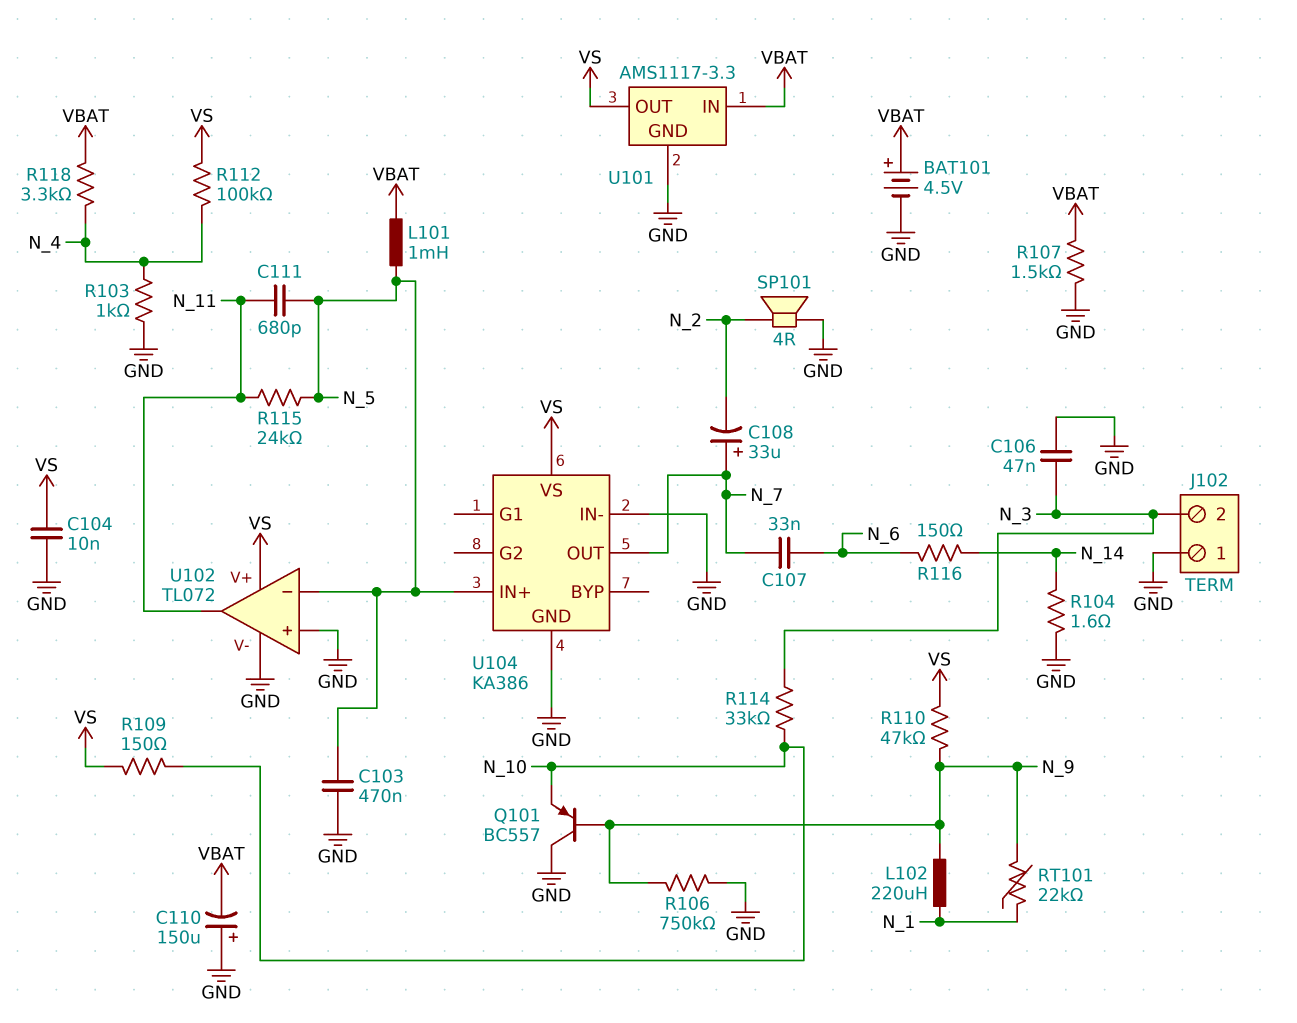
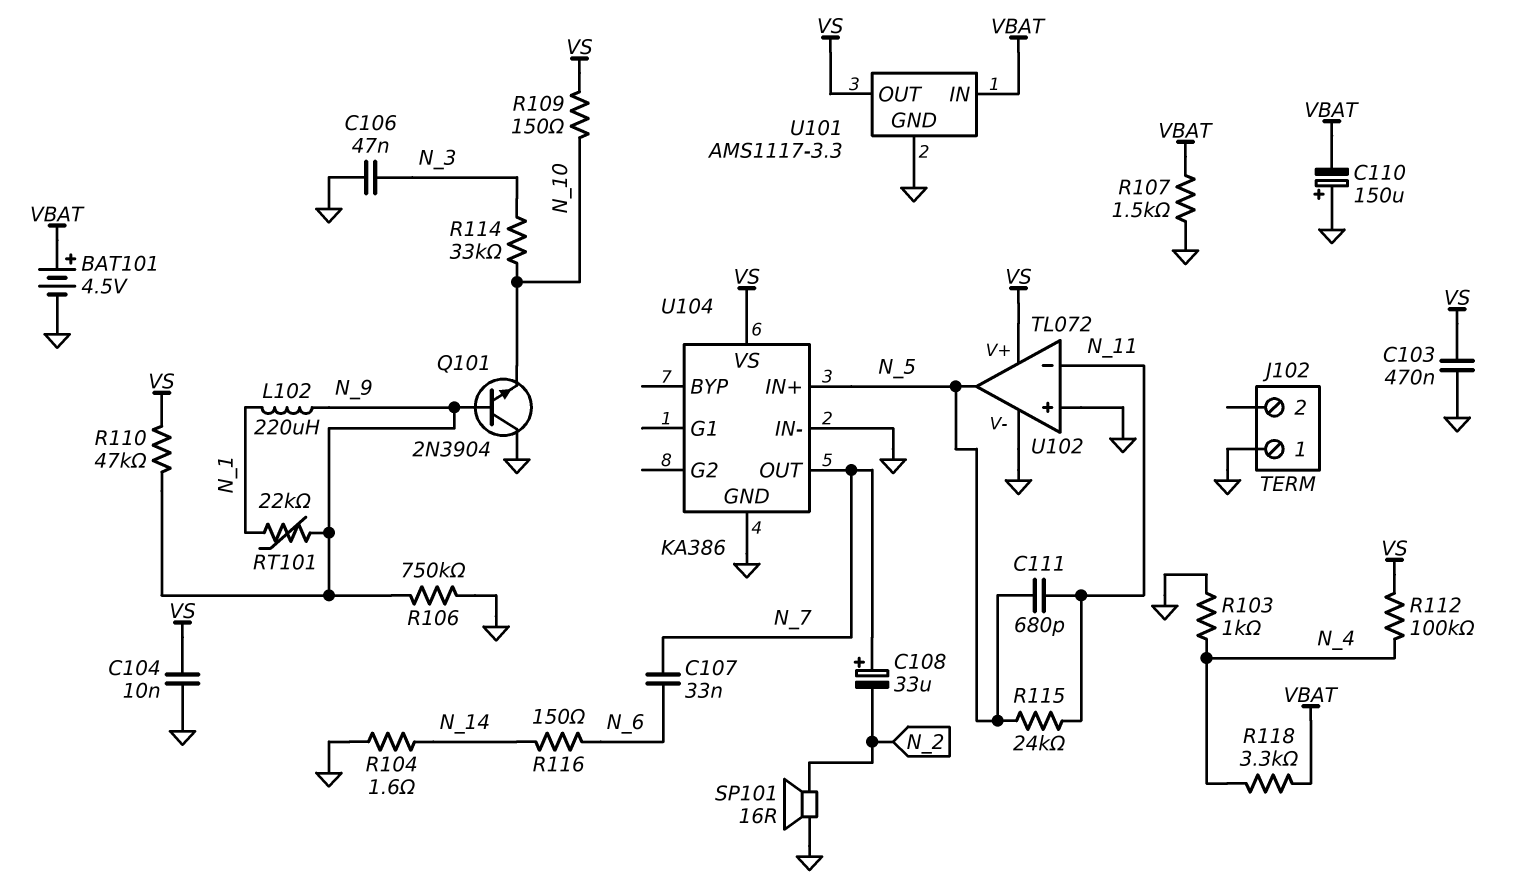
C103: 470nF (GND, N_5) -> 470nF (GND, VS)
J102 pin 2: N_3 -> none
L101: 1mH (N_5, VBAT) -> none
Q101: PNP BC557 (B N_9, C GND, E N_10) -> NPN 2N3904 (B N_9, C GND, E N_10)
SP101: speaker 4R (GND, N_2) -> speaker 16R (GND, N_2)
U102 pin in-: N_5 -> N_11
U102 pin out: N_11 -> N_5

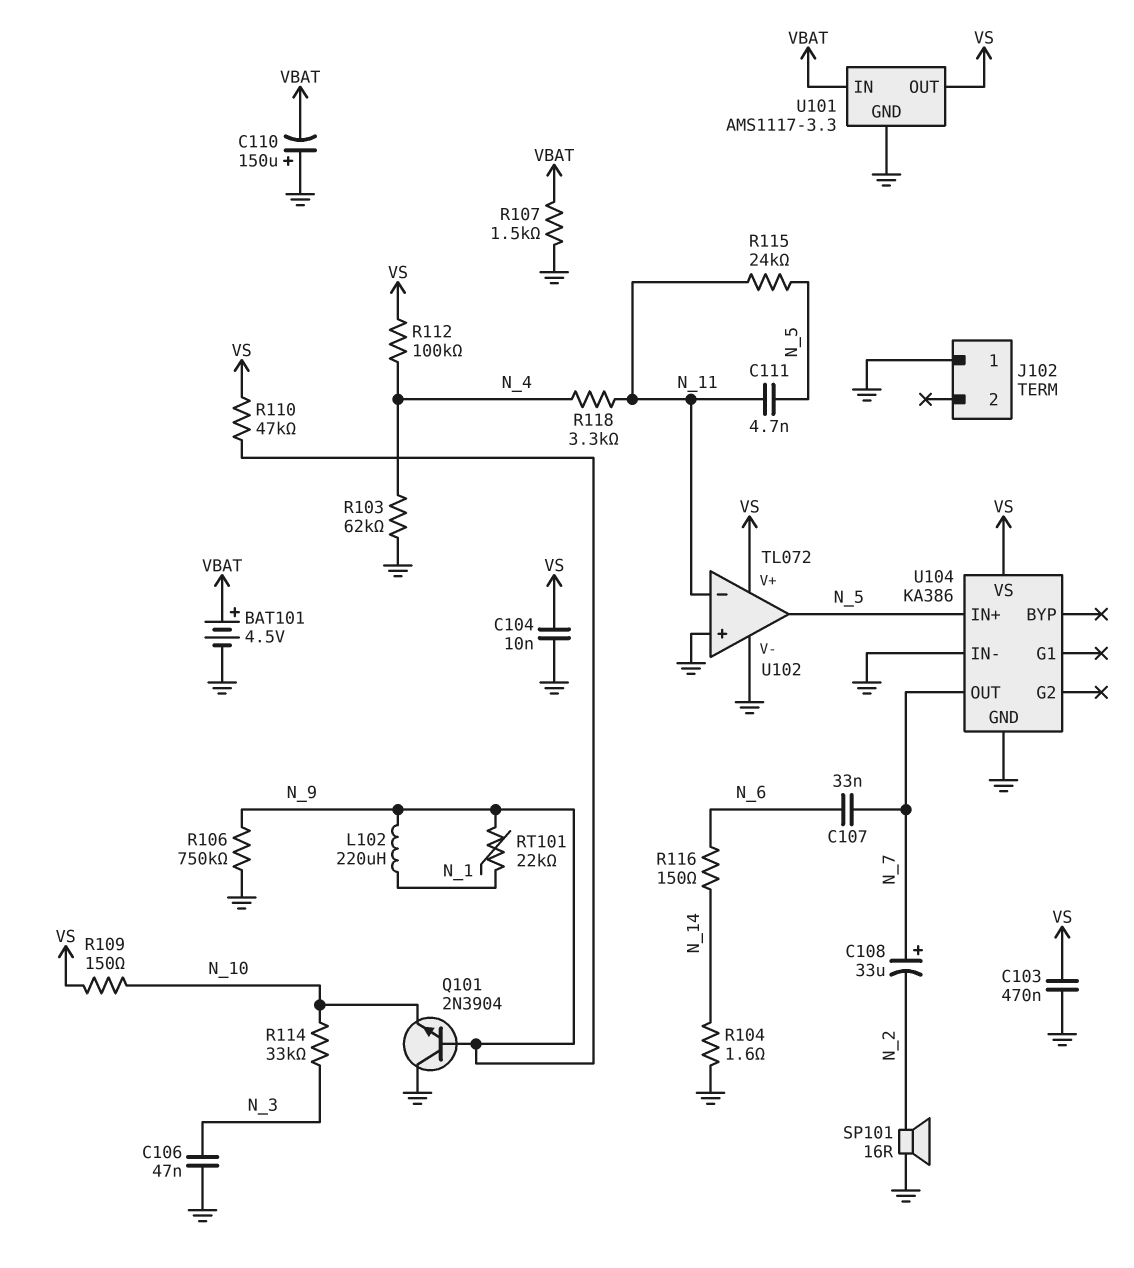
C111: 680pF (N_5, N_11) -> 4.7nF (N_5, N_11)
R103: 1k (GND, N_4) -> 62k (GND, N_4)
R118: 3.3k (N_4, VBAT) -> 3.3k (N_4, N_11)

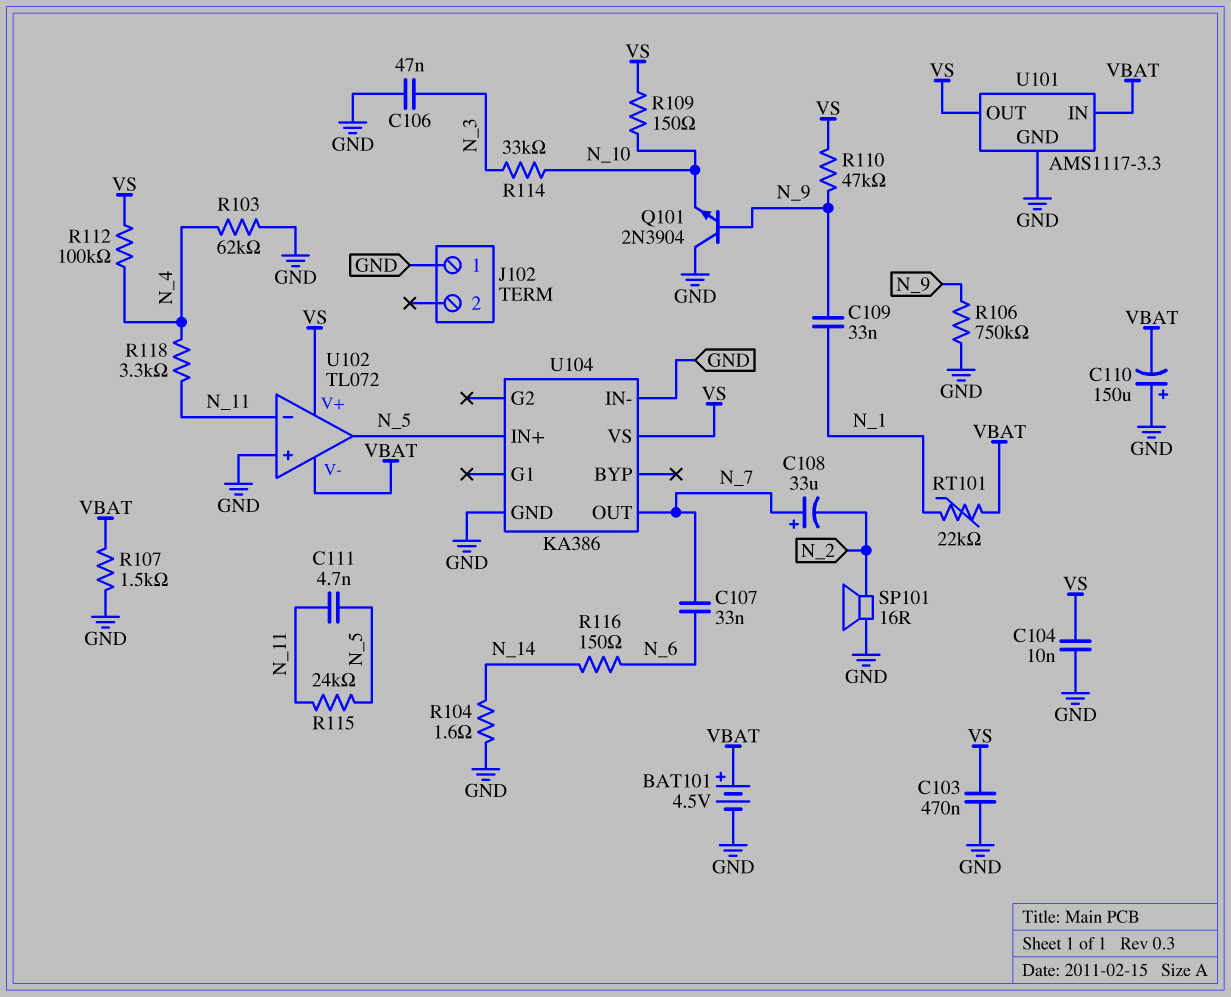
C109: none -> 33nF (N_1, N_9)
L102: 220uH (N_1, N_9) -> none
RT101: 22k (N_1, N_9) -> 22k (N_1, VBAT)
U102 pin V-: GND -> VBAT

